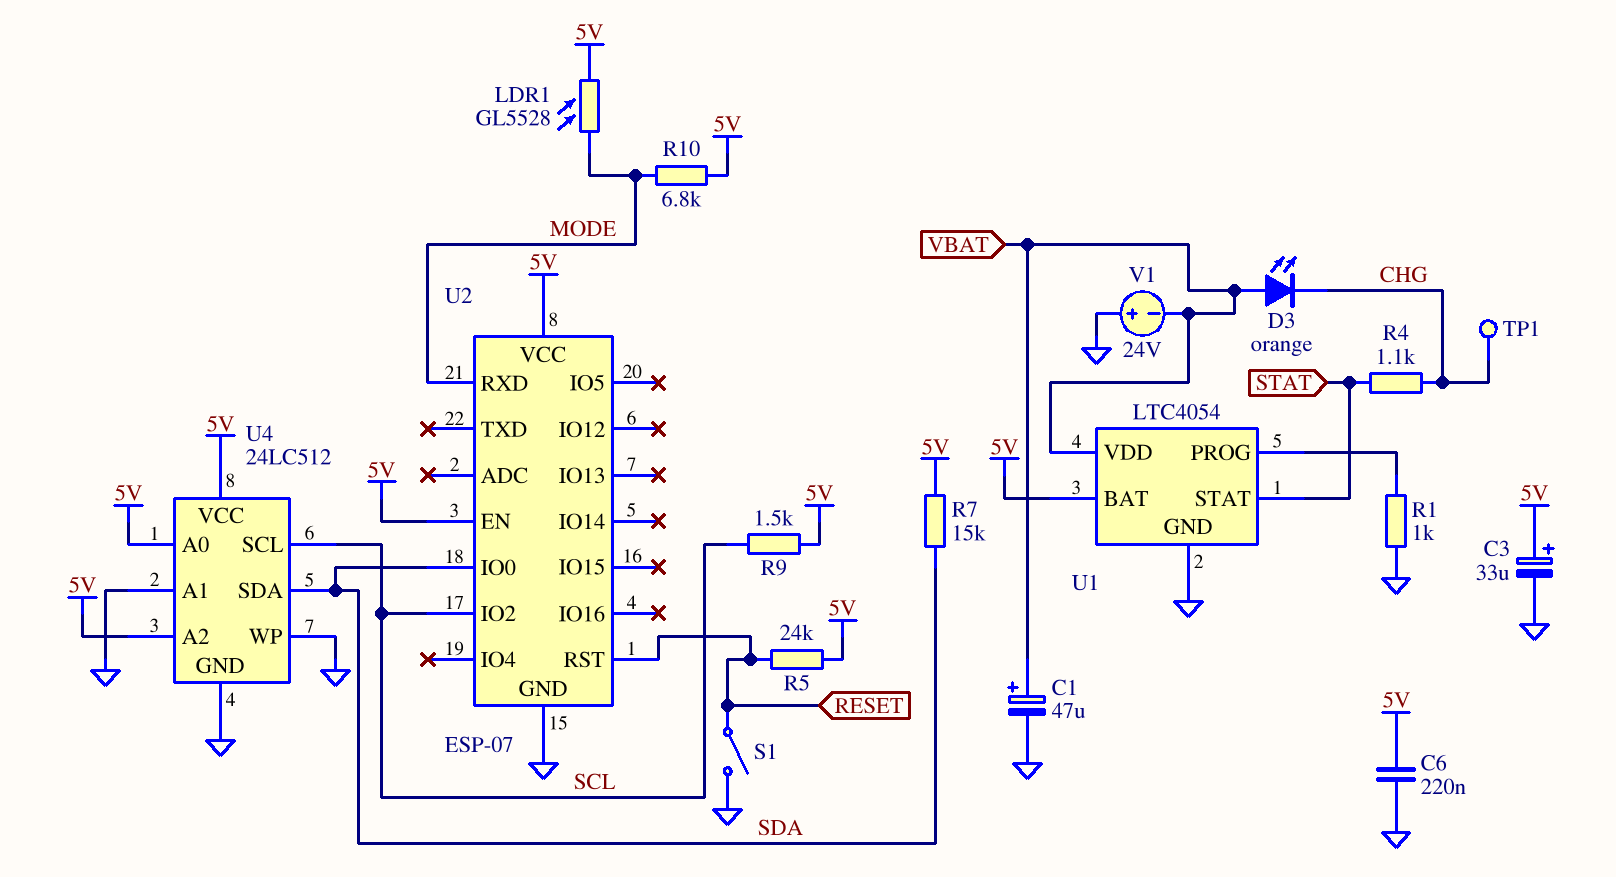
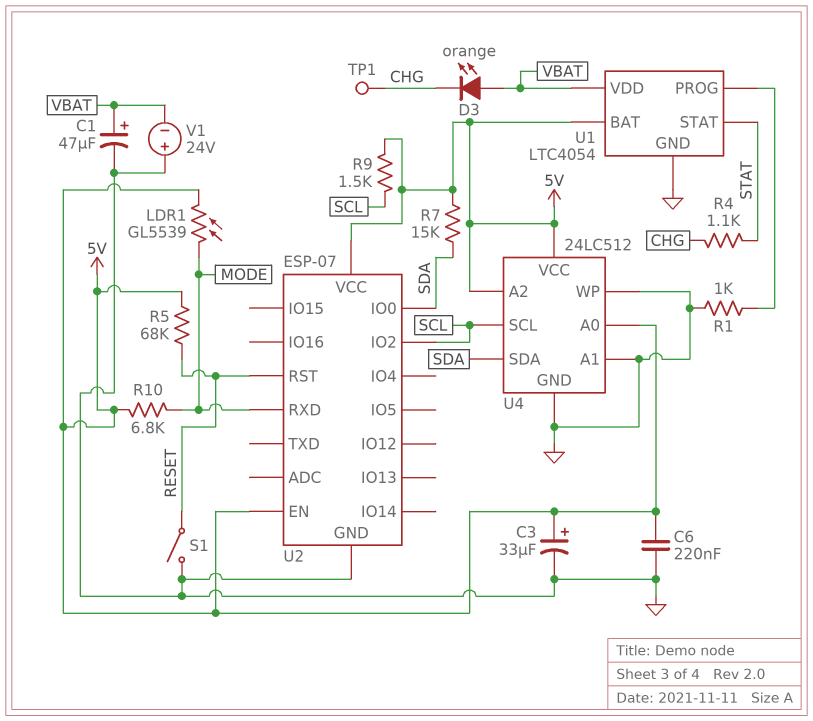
LDR1: GL5528 (5V, MODE) -> GL5539 (5V, MODE)
R5: 24k (5V, RESET) -> 68k (5V, RESET)

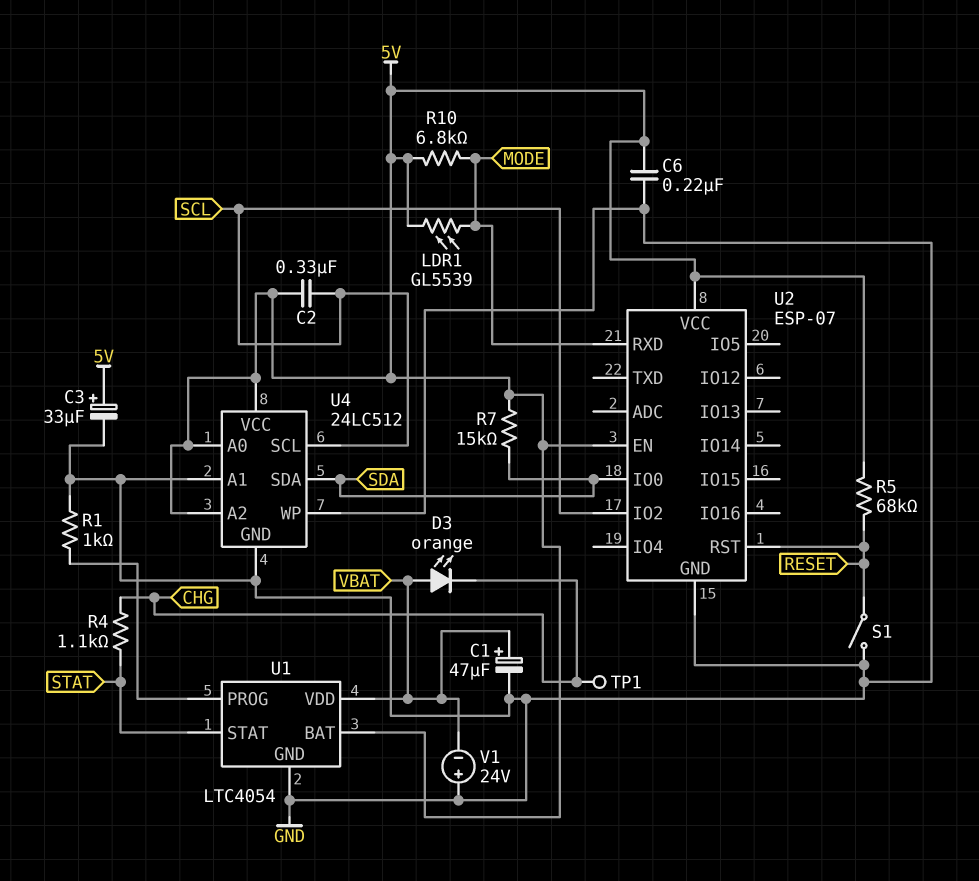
C2: none -> 330nF (5V, SCL)
R9: 1.5k (5V, SCL) -> none

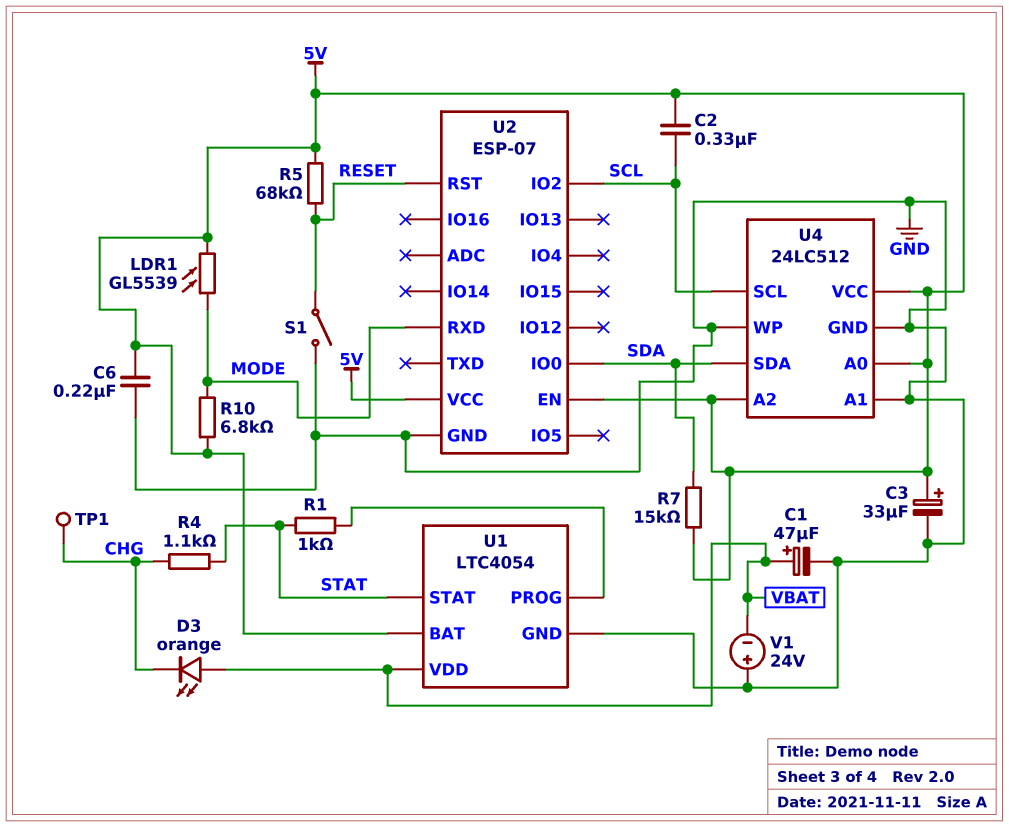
R1: 1k (GND, U1/PROG) -> 1k (STAT, U1/PROG)

